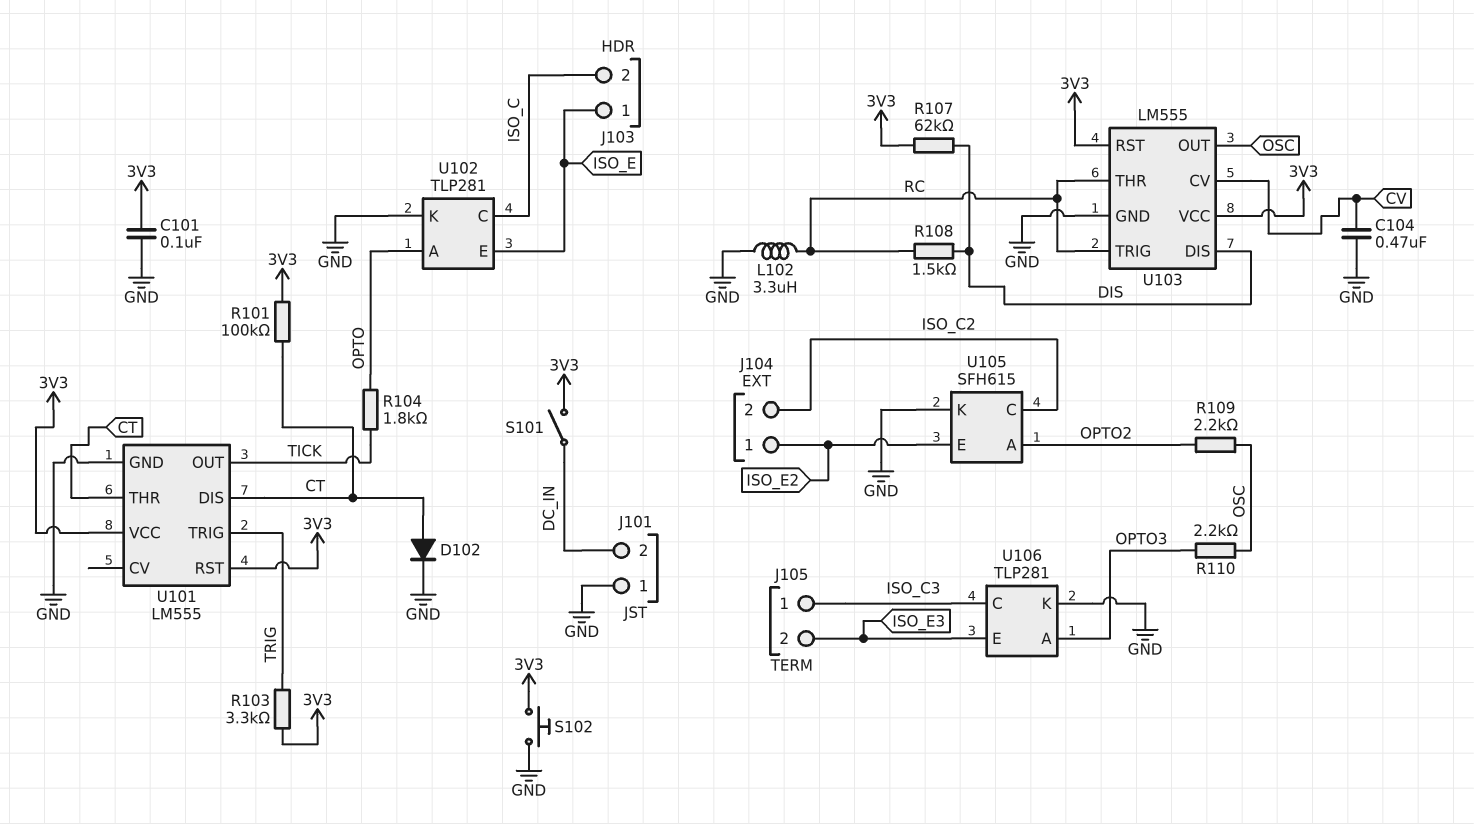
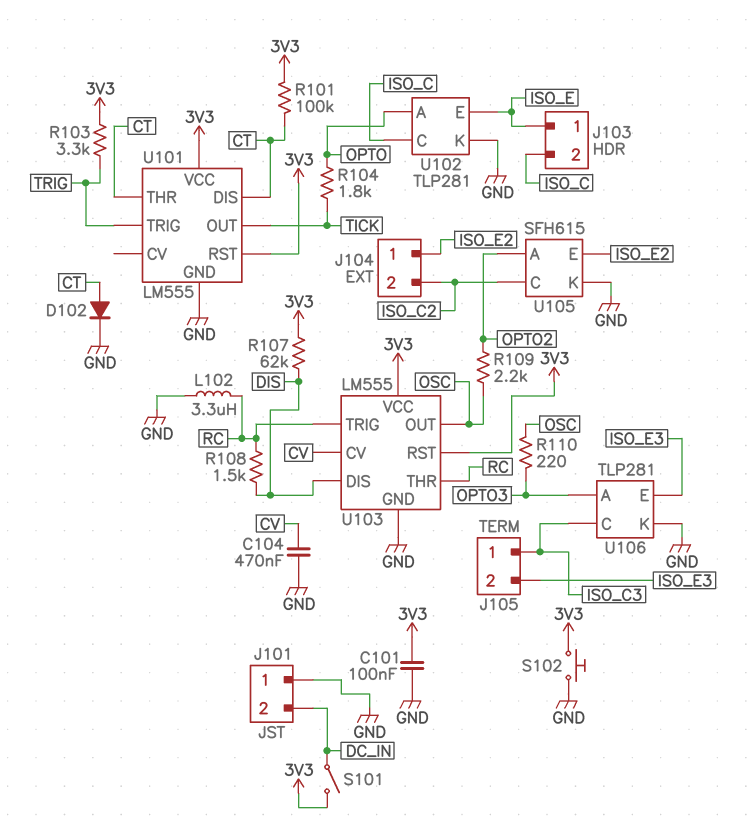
R110: 2.2k (OPTO3, OSC) -> 220 (OPTO3, OSC)

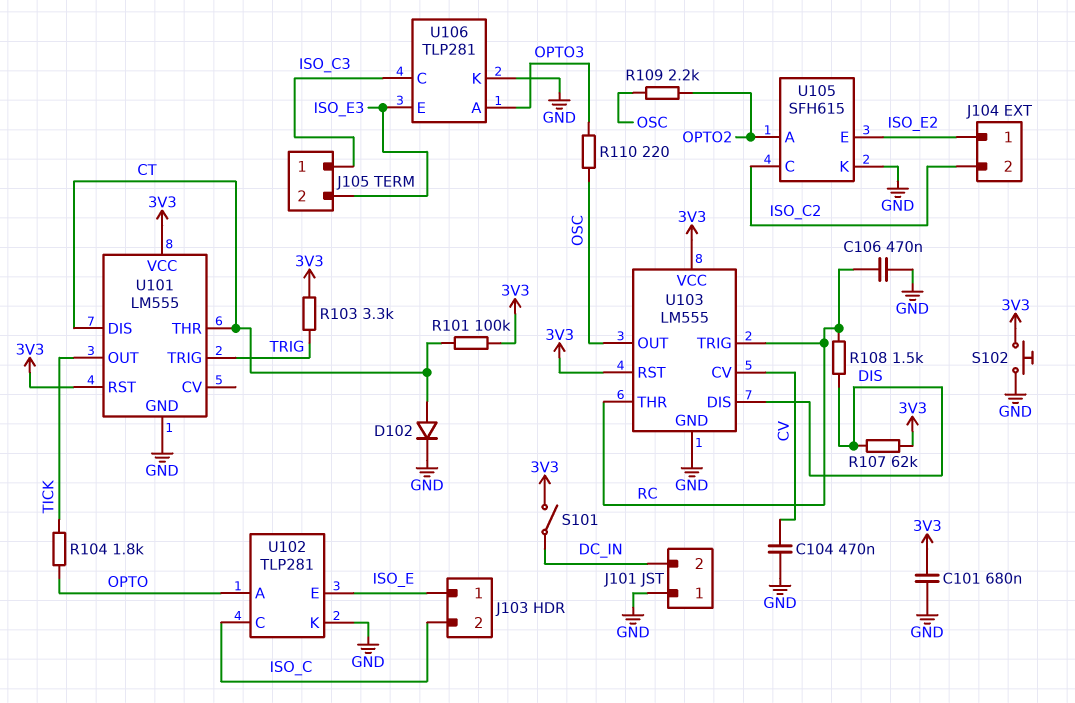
C101: 100nF (3V3, GND) -> 680nF (3V3, GND)
C106: none -> 470nF (GND, RC)
L102: 3.3uH (GND, RC) -> none

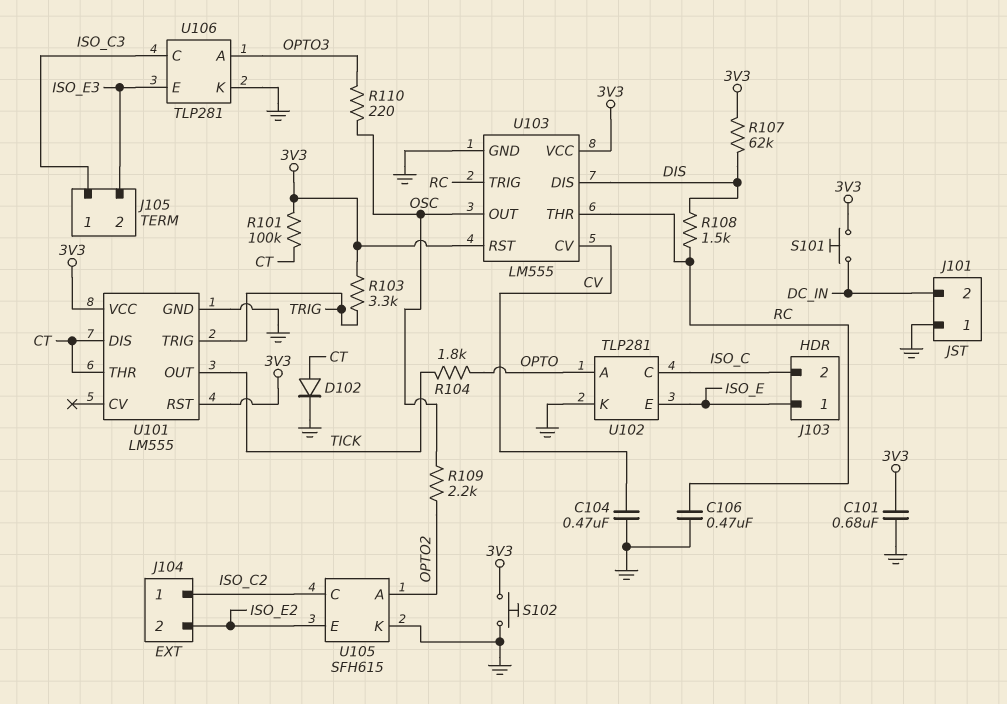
J104 pin 1: ISO_E2 -> ISO_C2
J104 pin 2: ISO_C2 -> ISO_E2
S101: switch (3V3, DC_IN) -> button (3V3, DC_IN)

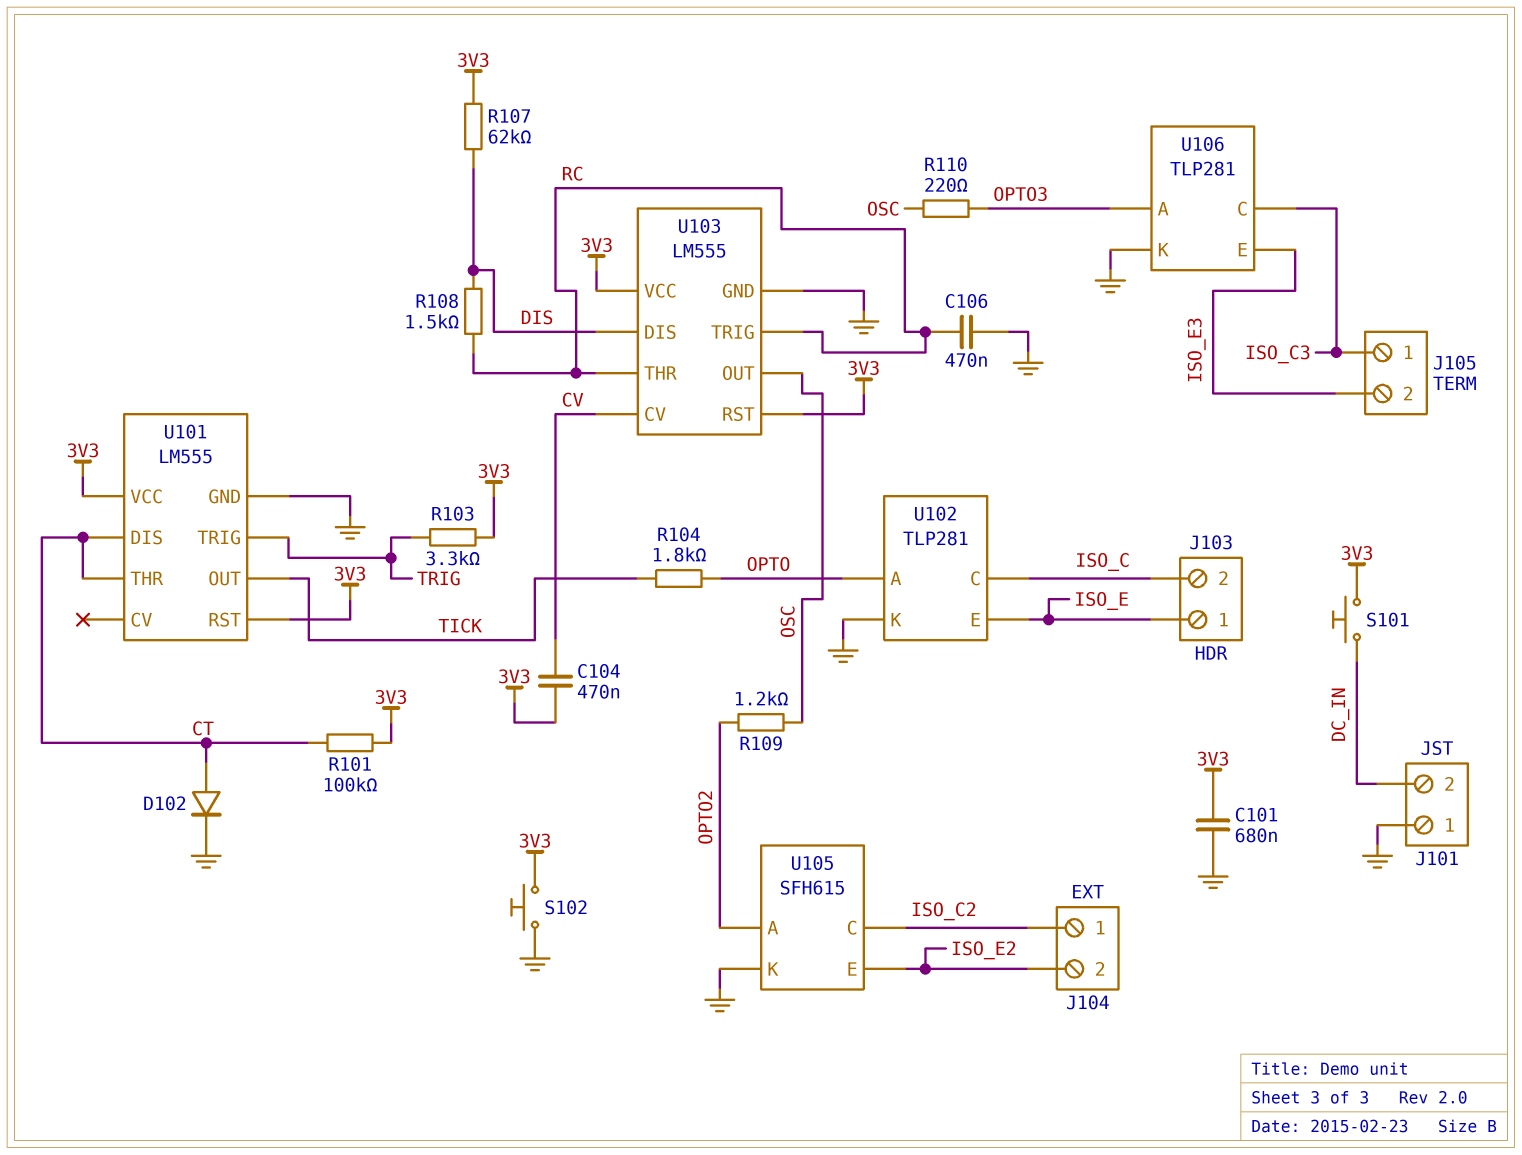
C104: 470nF (CV, GND) -> 470nF (3V3, CV)
R109: 2.2k (OPTO2, OSC) -> 1.2k (OPTO2, OSC)

